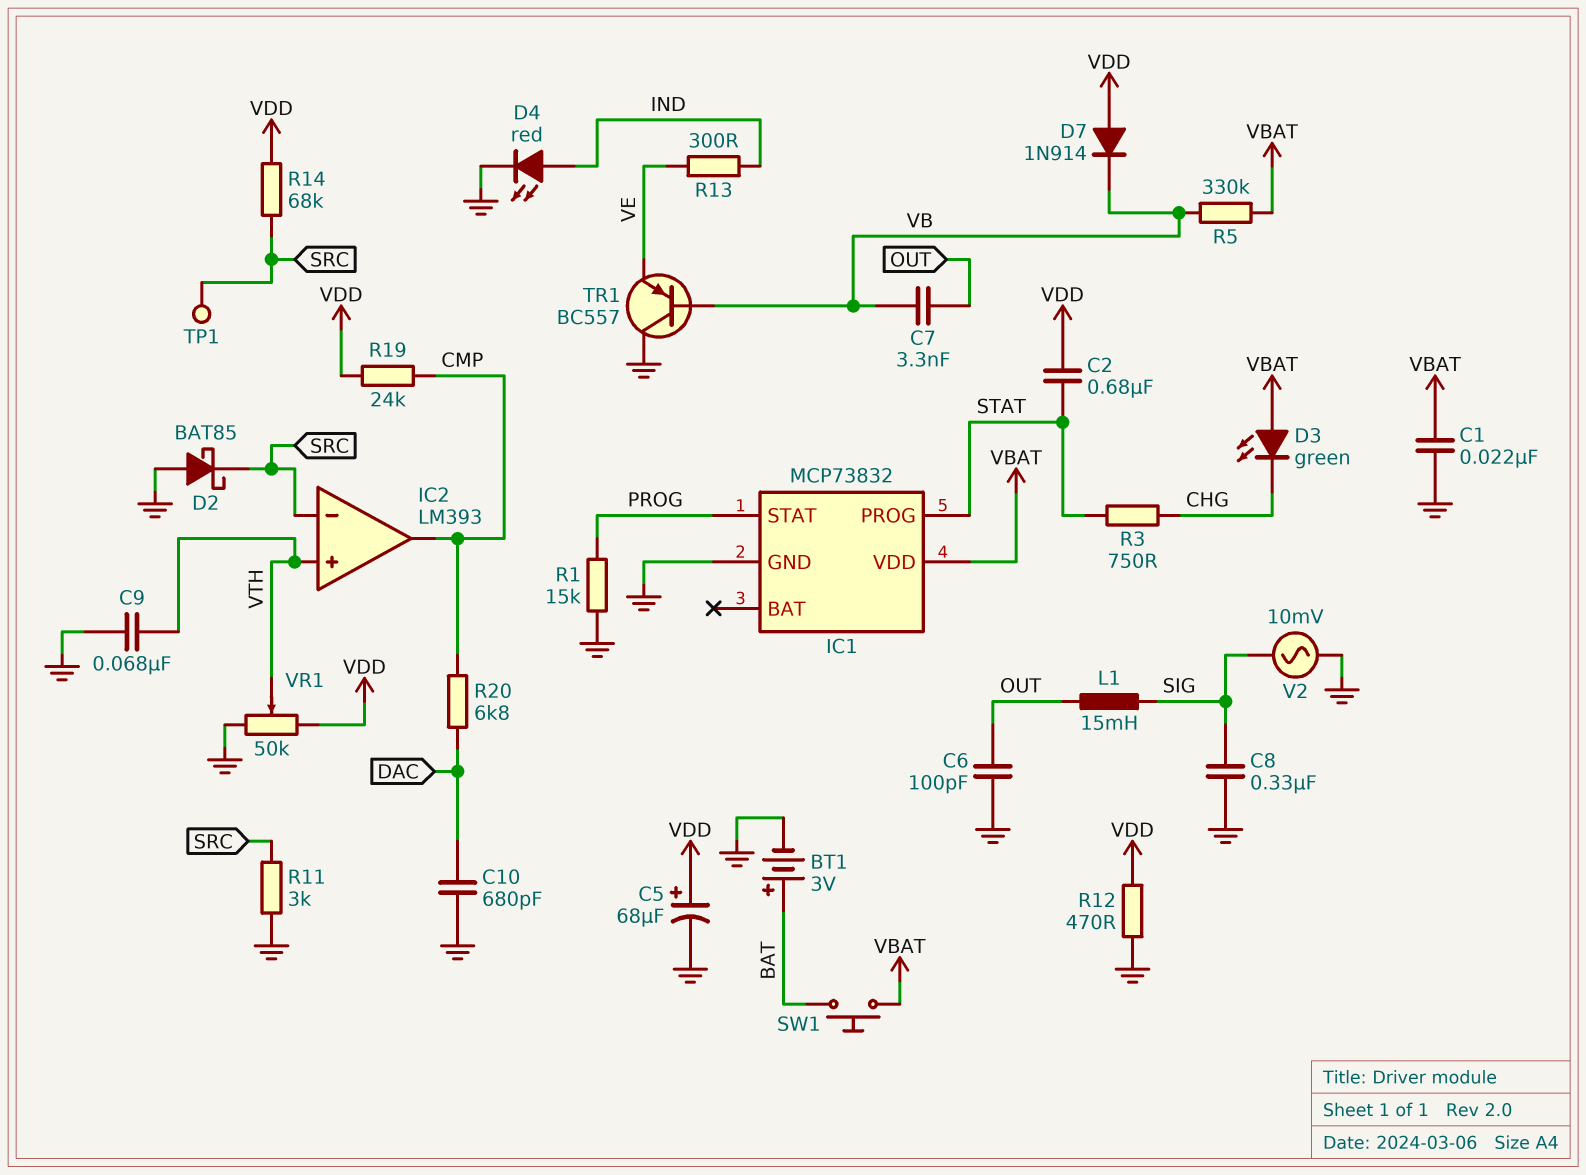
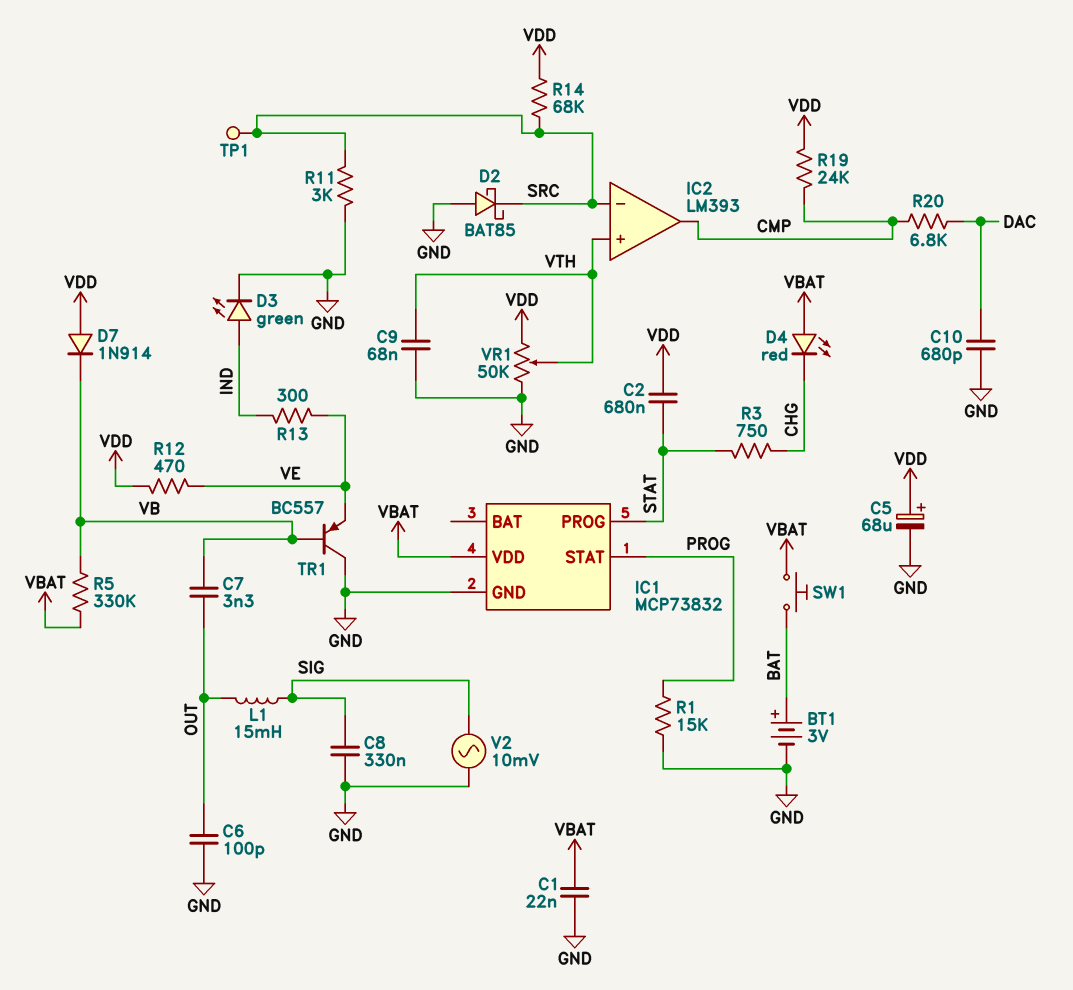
D3: LED green (A VBAT, K CHG) -> LED green (A IND, K GND)
D4: LED red (A IND, K GND) -> LED red (A VBAT, K CHG)
R12: 470 (GND, VDD) -> 470 (VDD, VE)

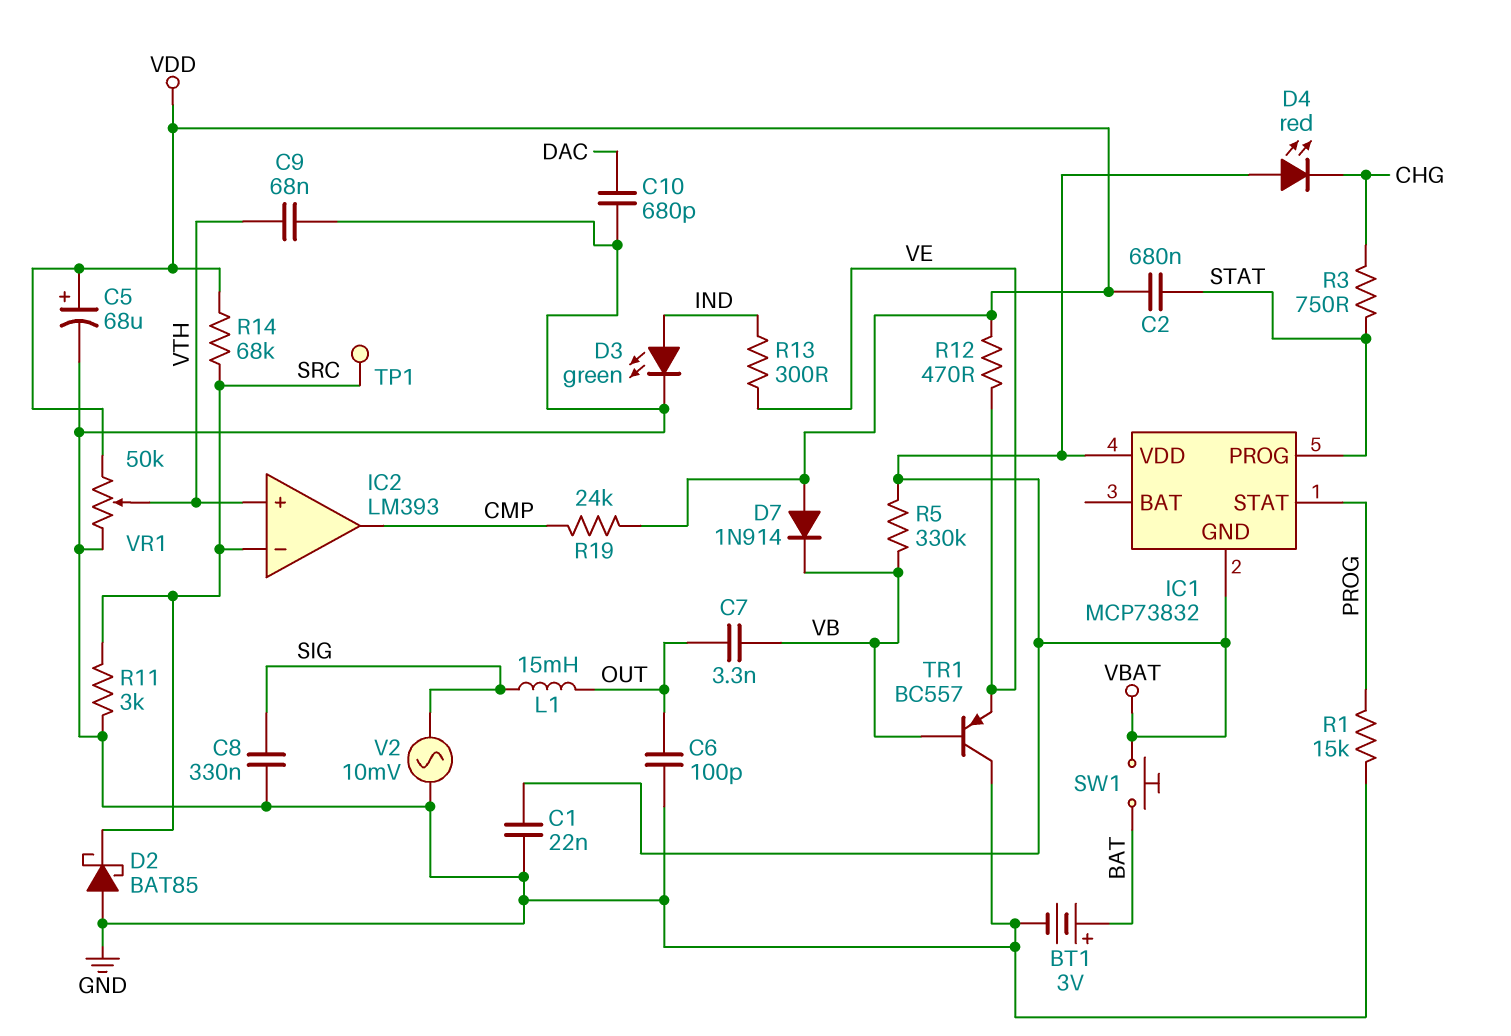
IC1 pin GND: GND -> VBAT
R20: 6.8k (CMP, DAC) -> none

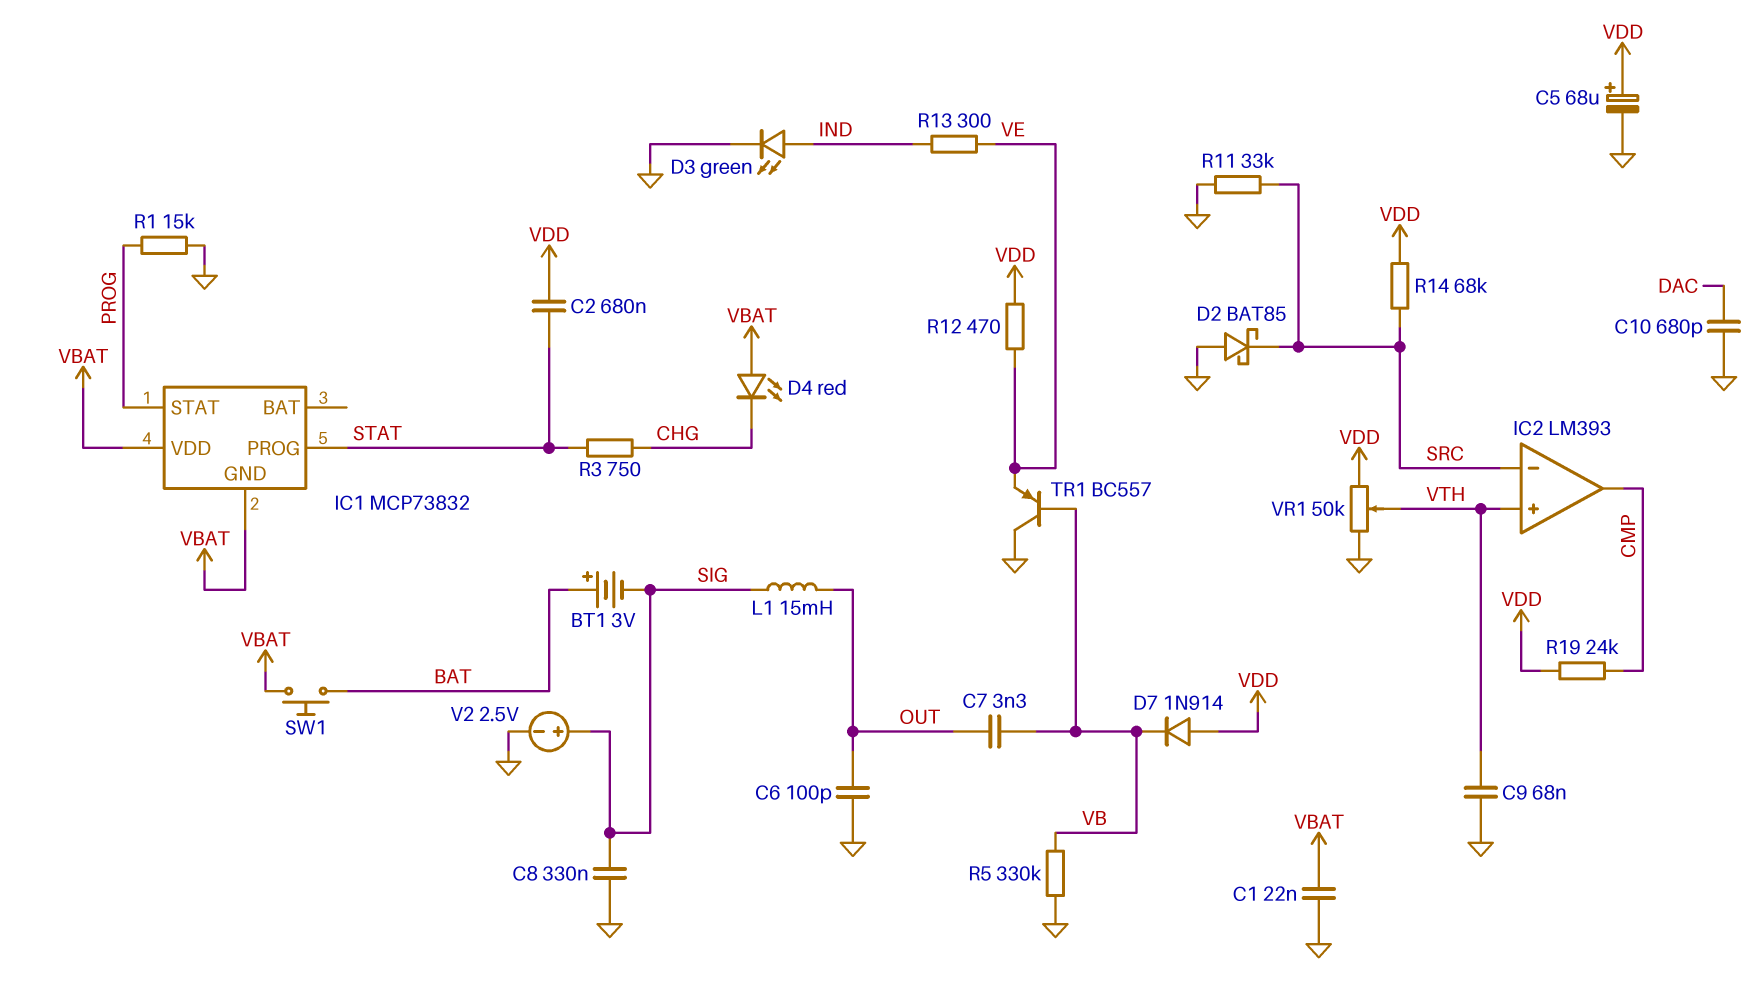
BT1: 3V (plus BAT, minus GND) -> 3V (plus BAT, minus SIG)
R5: 330k (VB, VBAT) -> 330k (GND, VB)
R11: 3k (GND, SRC) -> 33k (GND, SRC)
TP1: test point (SRC) -> none
V2: AC 10mV (GND, SIG) -> 2.5V (plus SIG, minus GND)

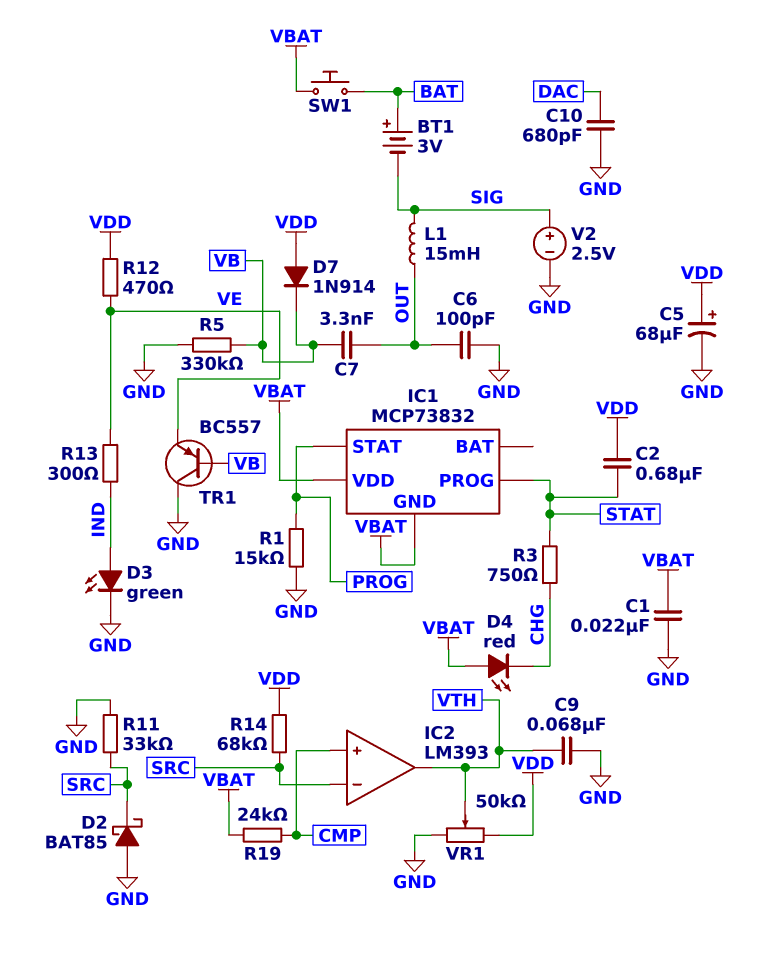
C8: 330nF (GND, SIG) -> none
IC2 pin in+: VTH -> CMP
IC2 pin out: CMP -> VTH
R19: 24k (CMP, VDD) -> 24k (CMP, VBAT)

